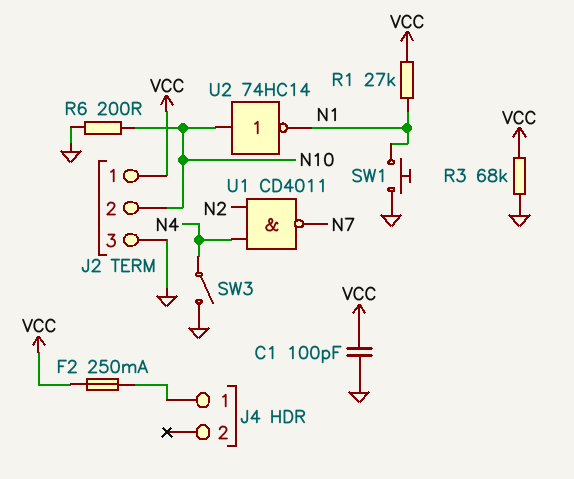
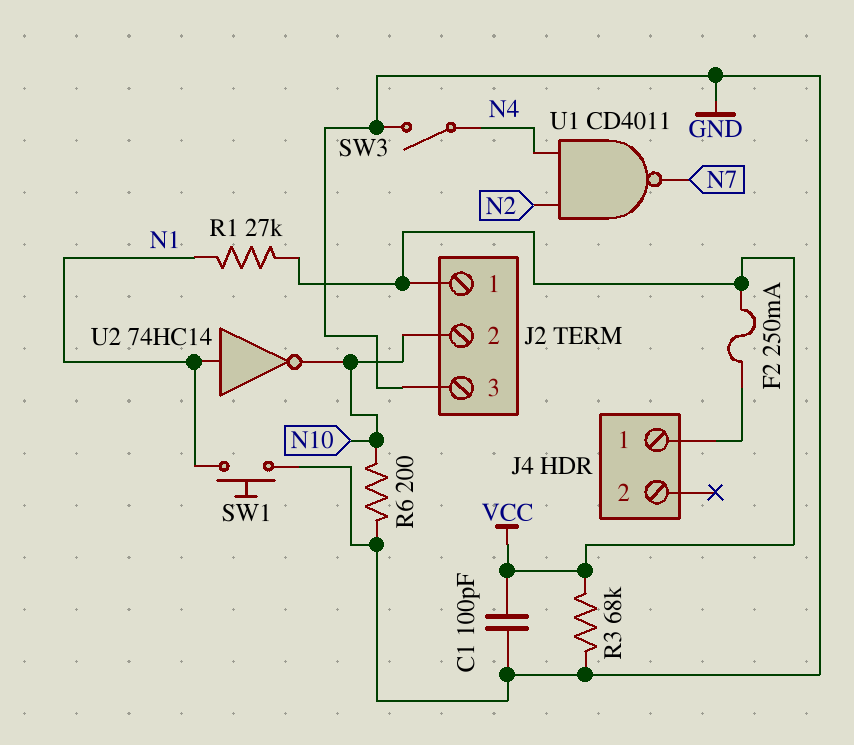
U2: NOT 74HC14 (in N10, out N1) -> NOT 74HC14 (in N1, out N10)

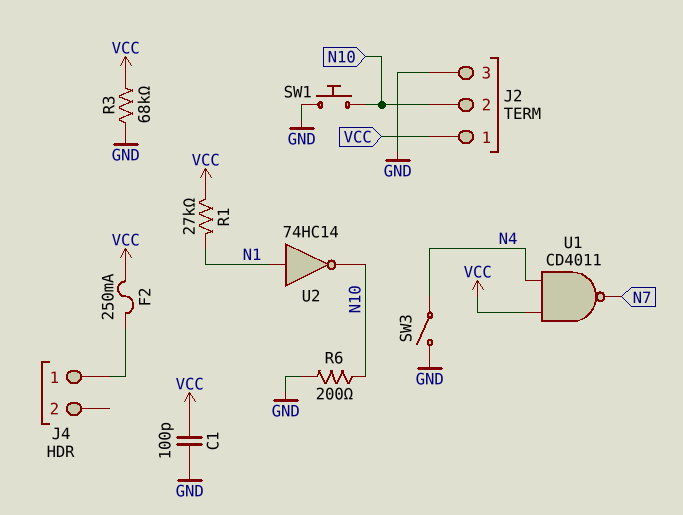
SW1: button (GND, N1) -> button (GND, N10)
U1: NAND CD4011 (in N2, in N4, out N7) -> NAND CD4011 (in N4, in VCC, out N7)

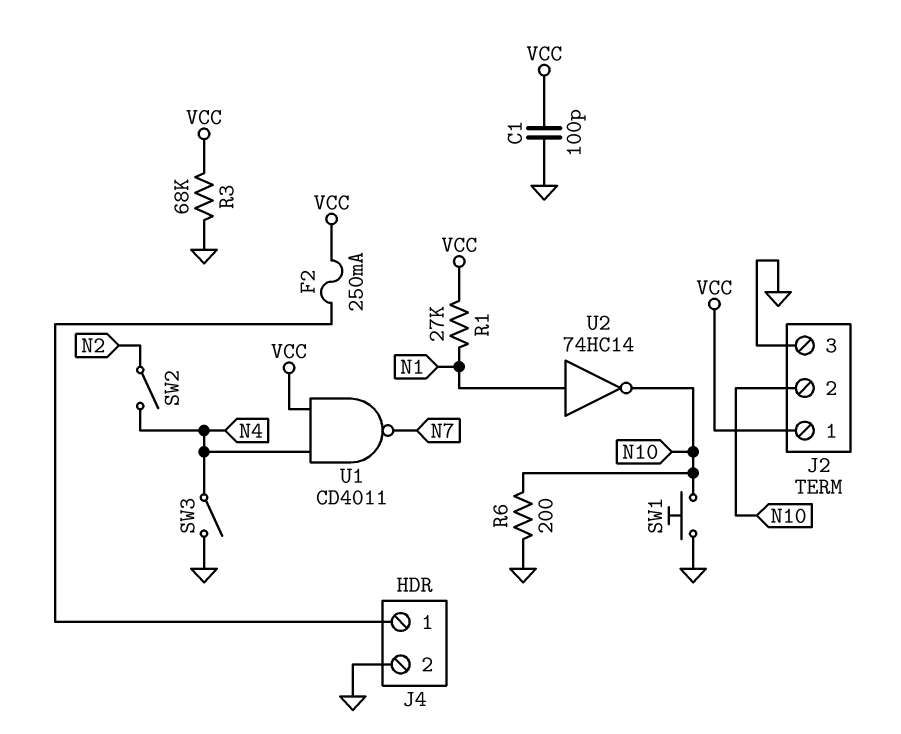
J4 pin 2: none -> GND
SW2: none -> switch (N2, N4)

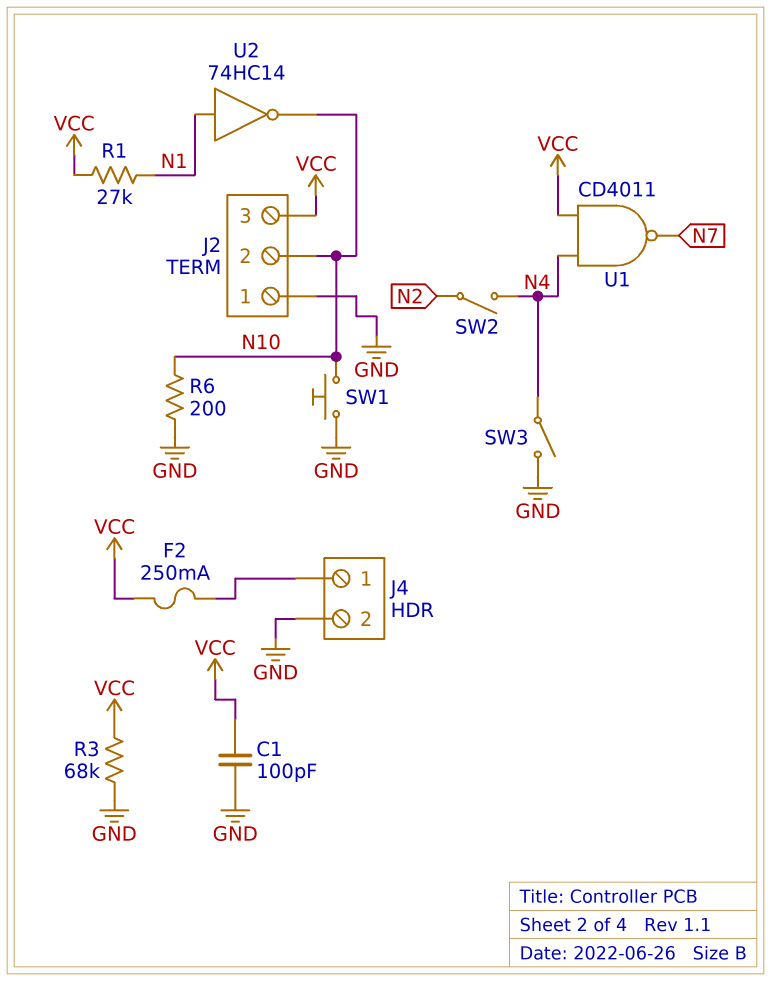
J2 pin 1: VCC -> GND
J2 pin 3: GND -> VCC

